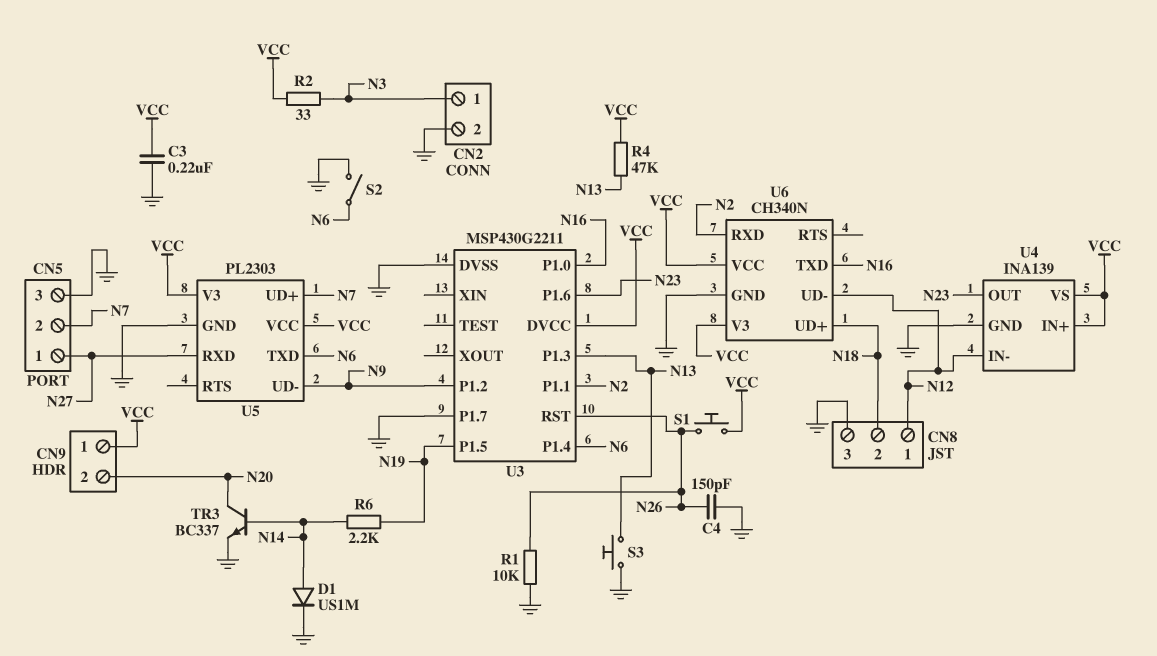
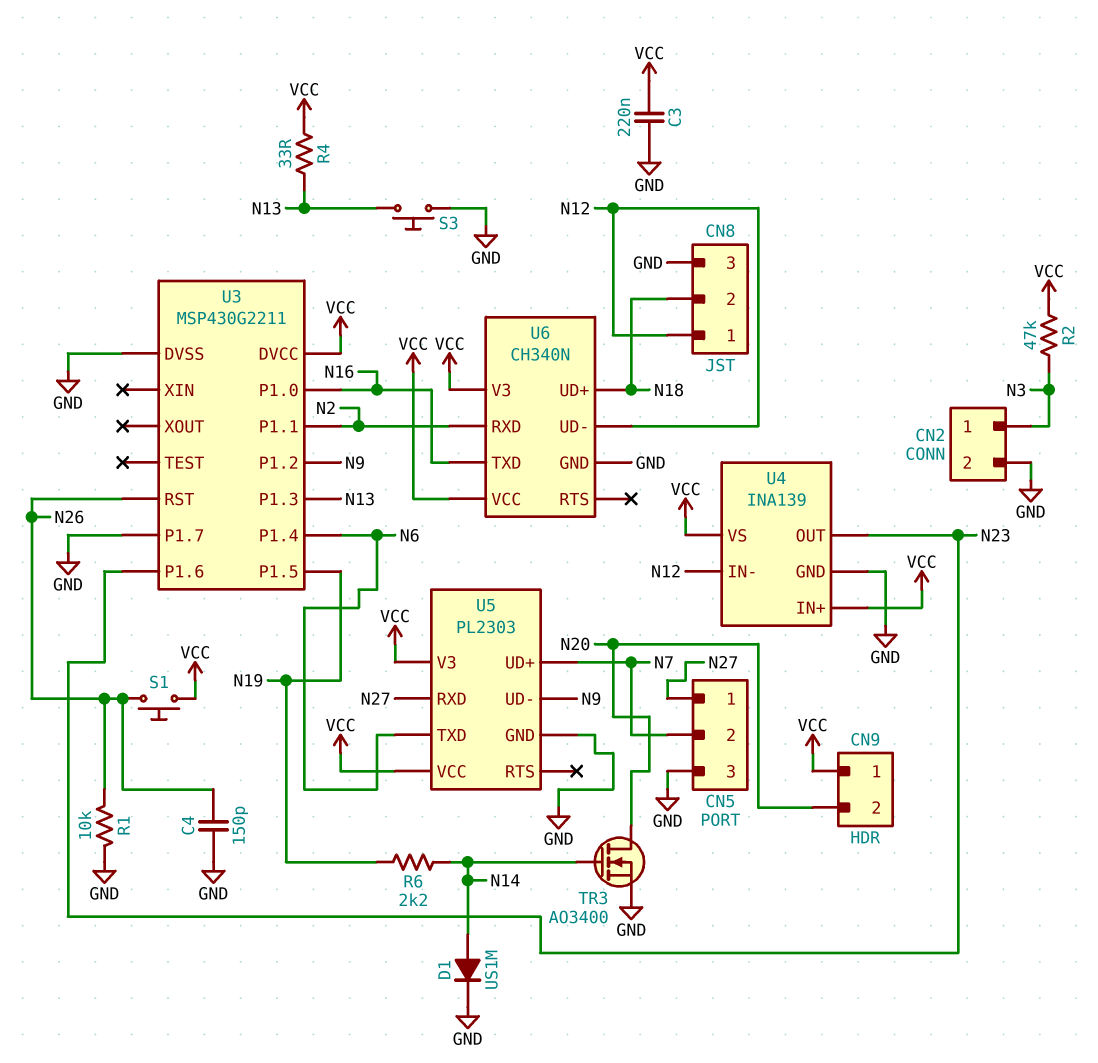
R2: 33 (N3, VCC) -> 47k (N3, VCC)
R4: 47k (N13, VCC) -> 33 (N13, VCC)
S2: switch (GND, N6) -> none
TR3: NPN BC337 (B N14, C N20, E GND) -> NMOS AO3400 (G N14, D N20, S GND)

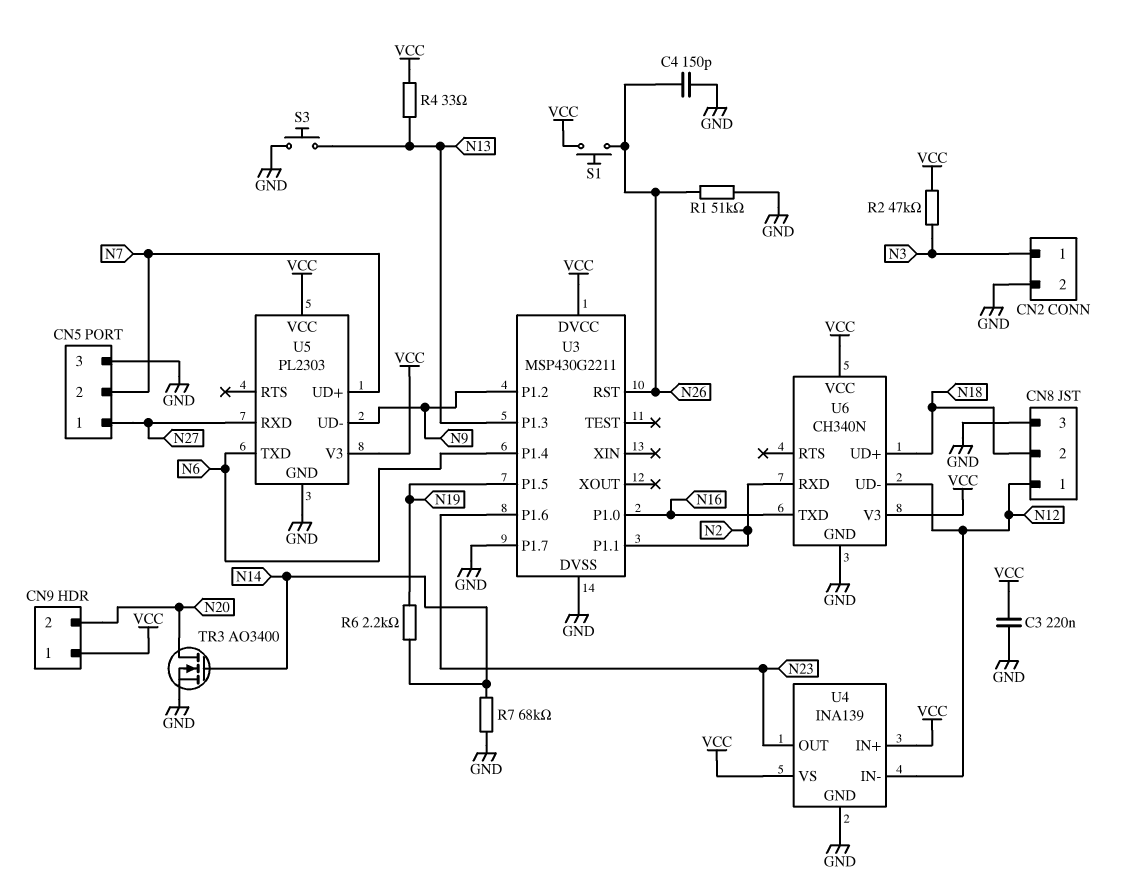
D1: diode US1M (A N14, K GND) -> none
R1: 10k (GND, N26) -> 51k (GND, N26)
R7: none -> 68k (GND, N14)

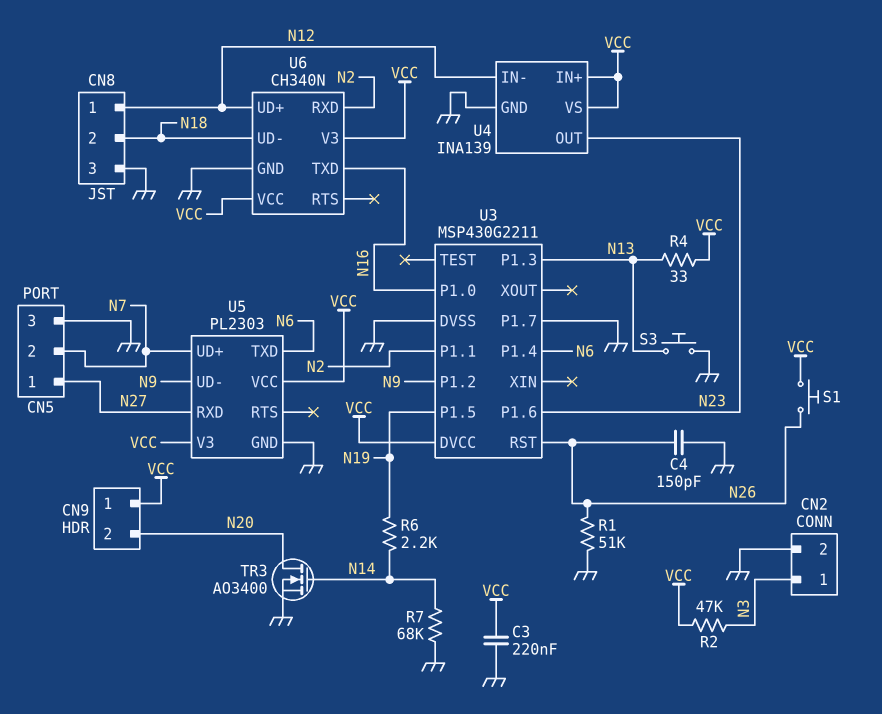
U6 pin UD+: N18 -> N12
U6 pin UD-: N12 -> N18

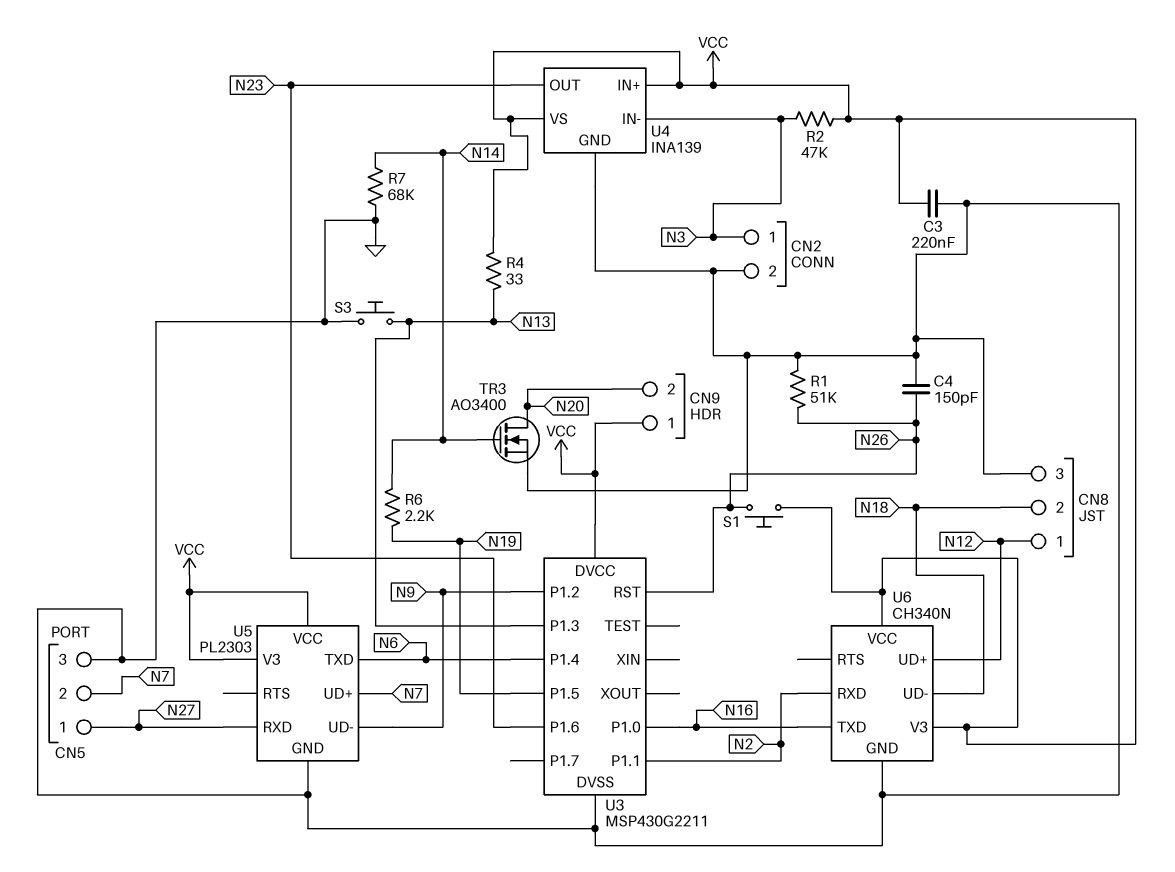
U3 pin P1.7: GND -> none
U4 pin IN-: N12 -> N3

